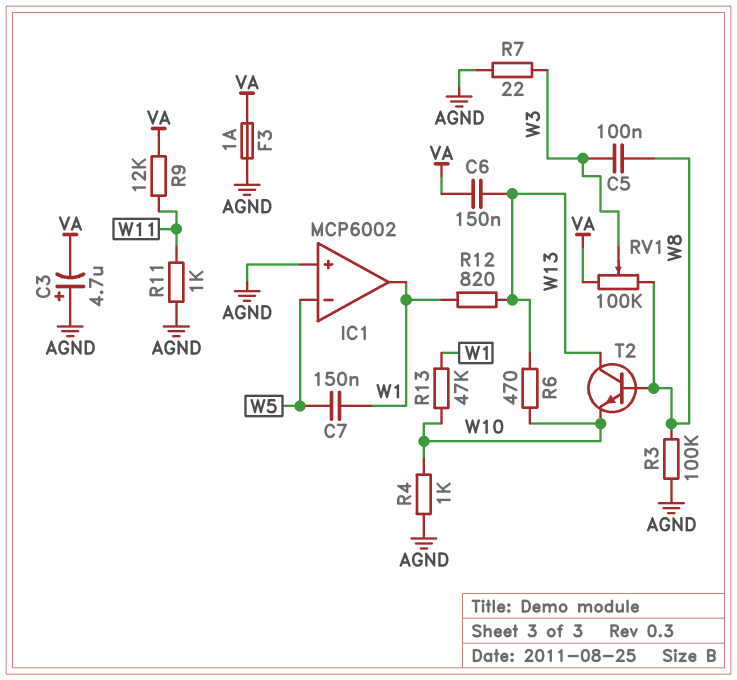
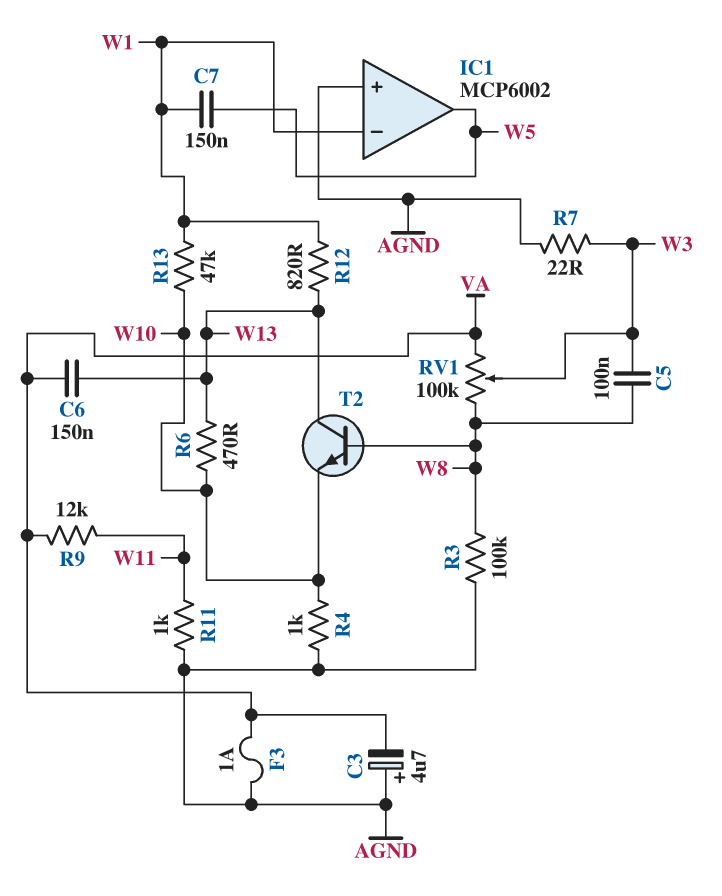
IC1 pin in-: W5 -> W1
IC1 pin out: W1 -> W5

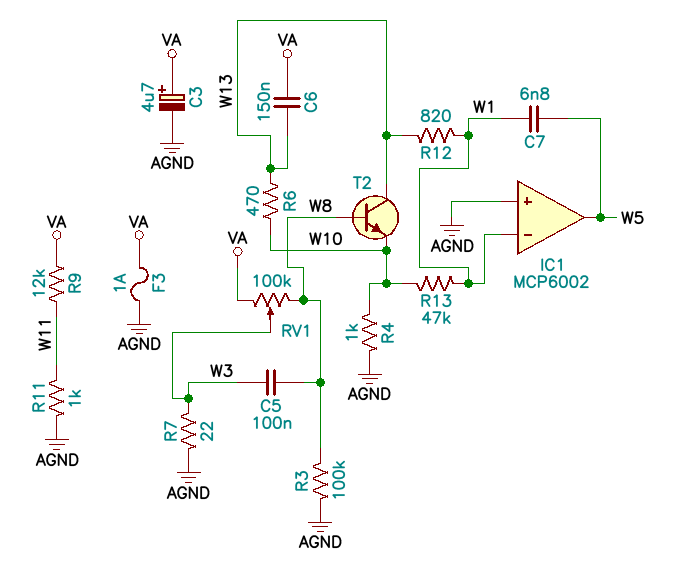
C3: 4.7uF (plus AGND, minus VA) -> 4.7uF (plus VA, minus AGND)
C7: 150nF (W1, W5) -> 6.8nF (W1, W5)

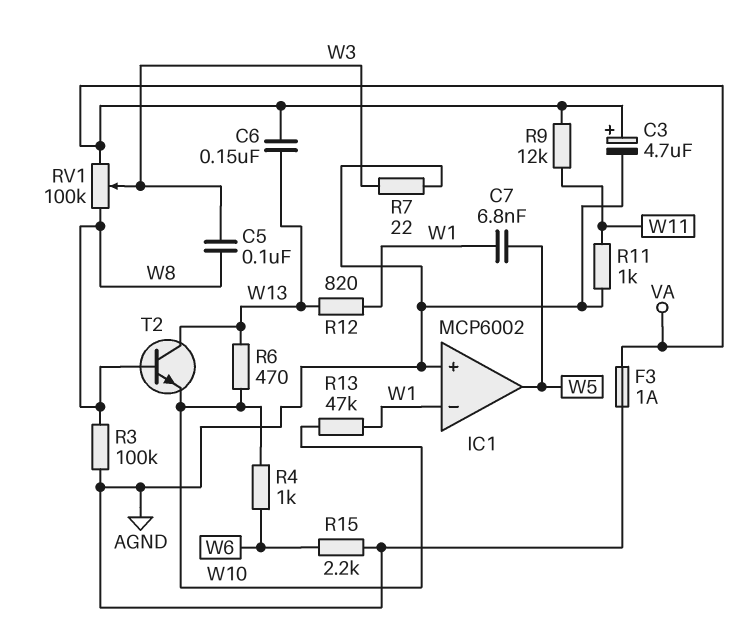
R4: 1k (AGND, W10) -> 1k (W6, W10)
R15: none -> 2.2k (AGND, W6)

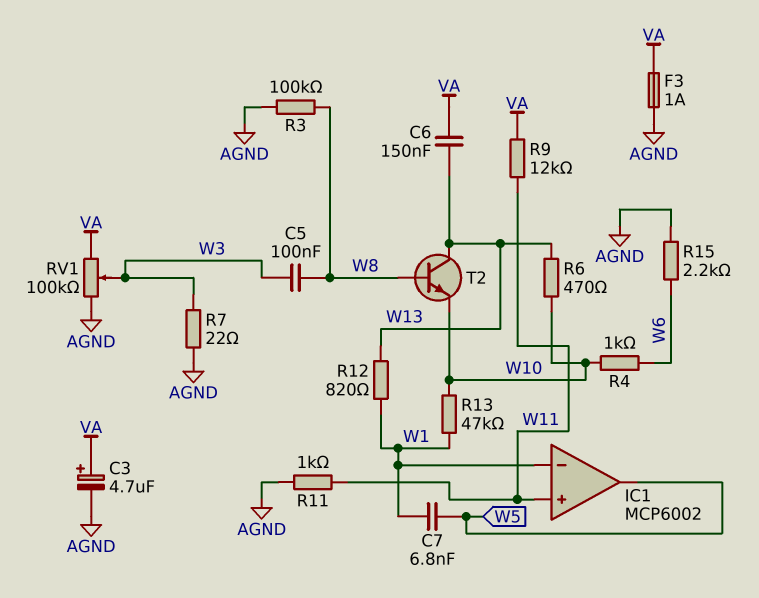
IC1 pin in+: AGND -> W11
RV1: 100k (VA, W8, wiper W3) -> 100k (AGND, VA, wiper W3)

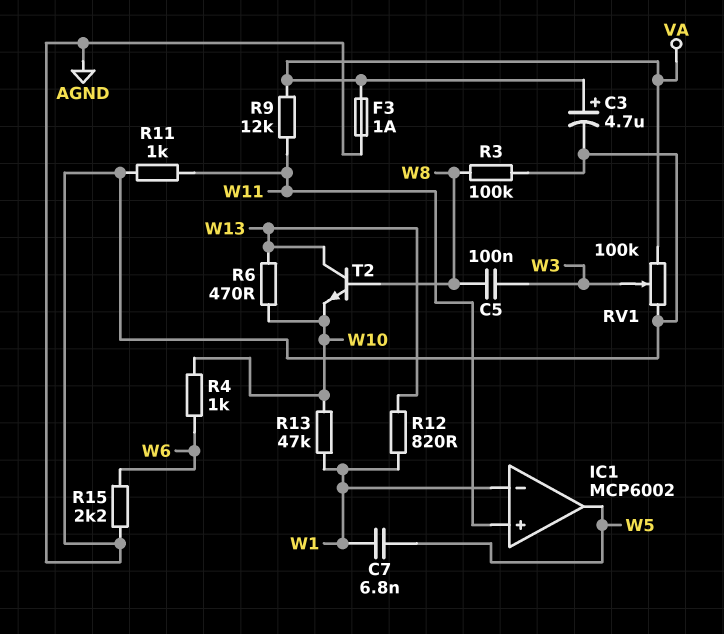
C6: 150nF (VA, W13) -> none
R7: 22 (AGND, W3) -> none

